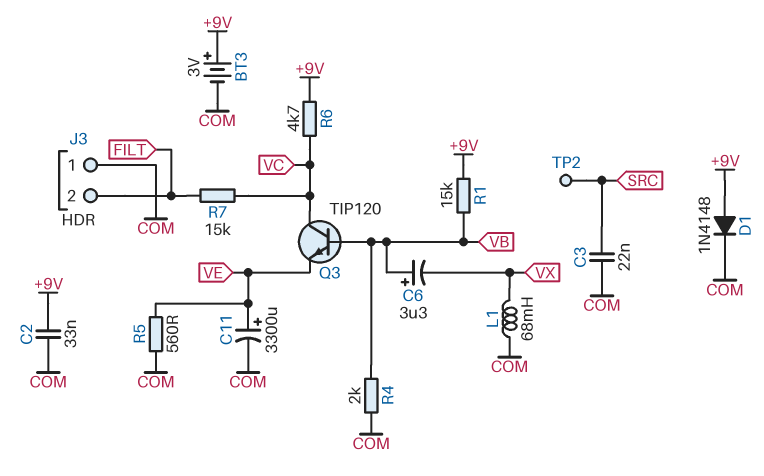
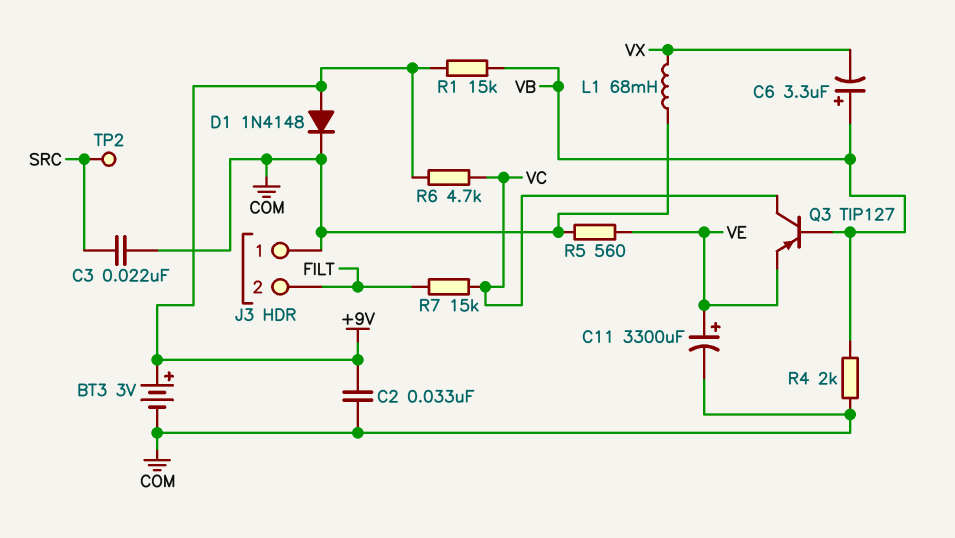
Q3: NPN TIP120 (B VB, C VC, E VE) -> PNP TIP127 (B VB, C VC, E VE)

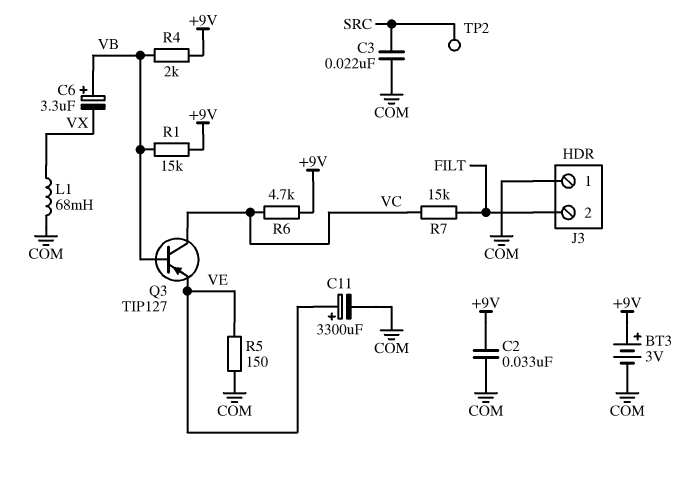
D1: diode 1N4148 (A +9V, K COM) -> none
R4: 2k (COM, VB) -> 2k (+9V, VB)
R5: 560 (COM, VE) -> 150 (COM, VE)

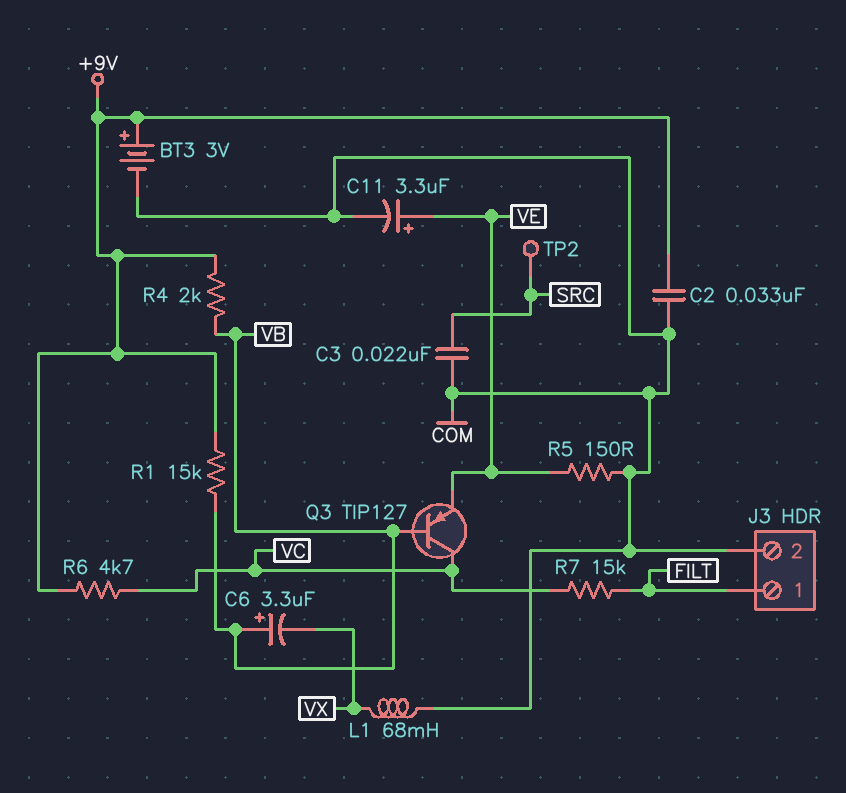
C11: 3300uF (plus VE, minus COM) -> 3.3uF (plus VE, minus COM)
J3 pin 1: COM -> FILT
J3 pin 2: FILT -> COM

